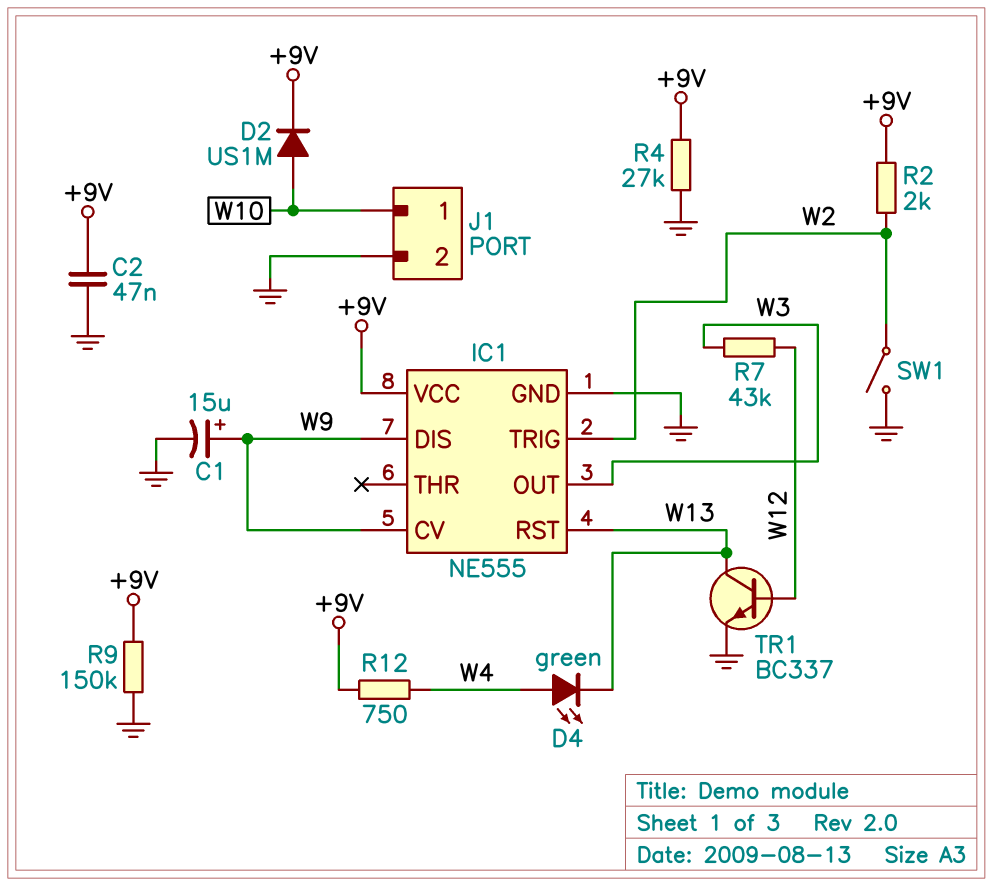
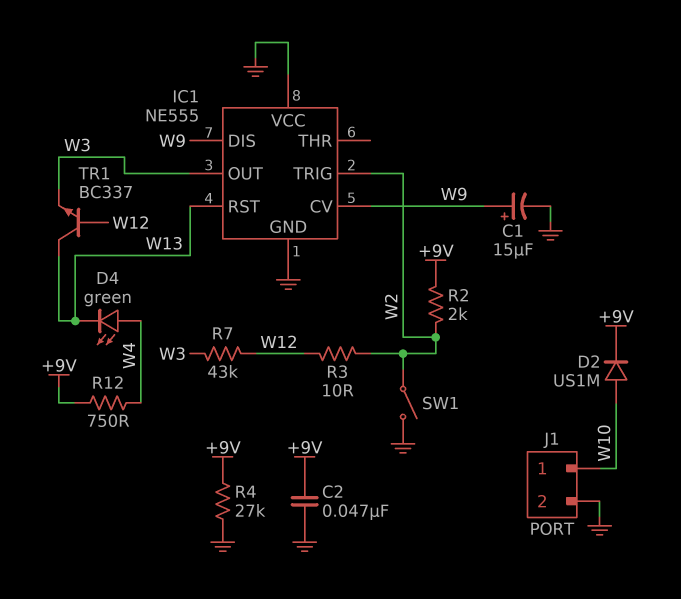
IC1 pin VCC: +9V -> GND
R3: none -> 10 (W2, W12)
R9: 150k (+9V, GND) -> none
TR1: NPN BC337 (B W12, C W13, E GND) -> NPN BC337 (B W12, C W13, E W3)

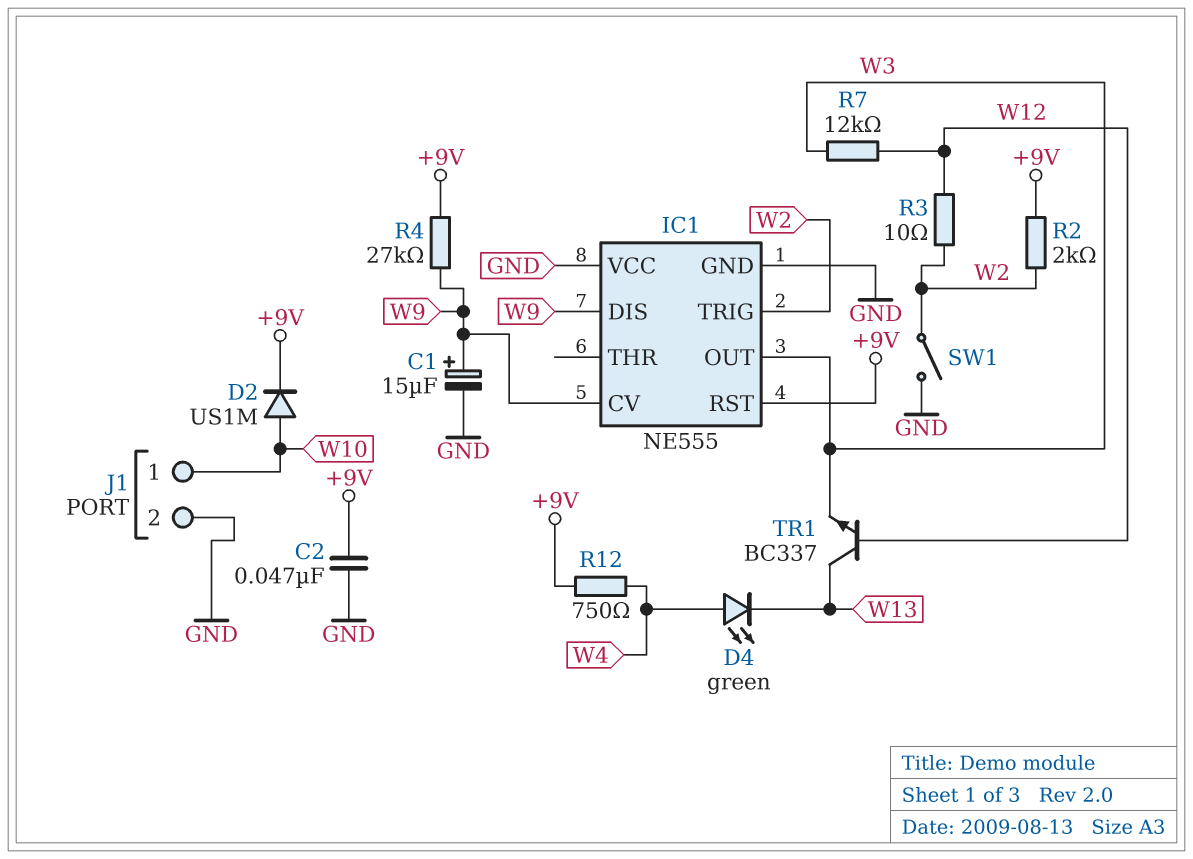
IC1 pin RST: W13 -> +9V
R4: 27k (+9V, GND) -> 27k (+9V, W9)
R7: 43k (W3, W12) -> 12k (W3, W12)

